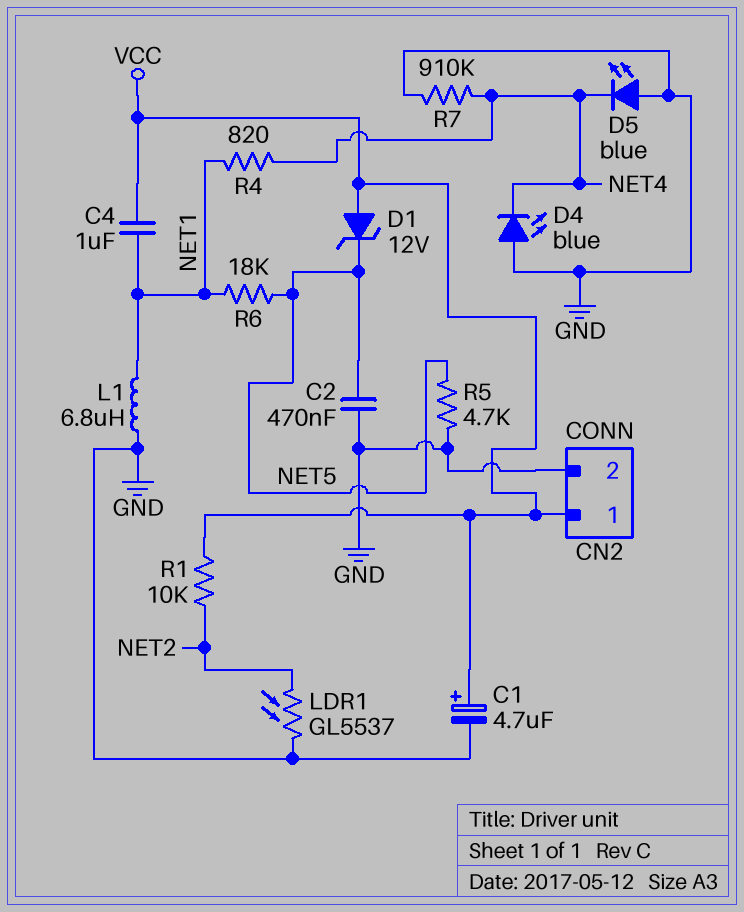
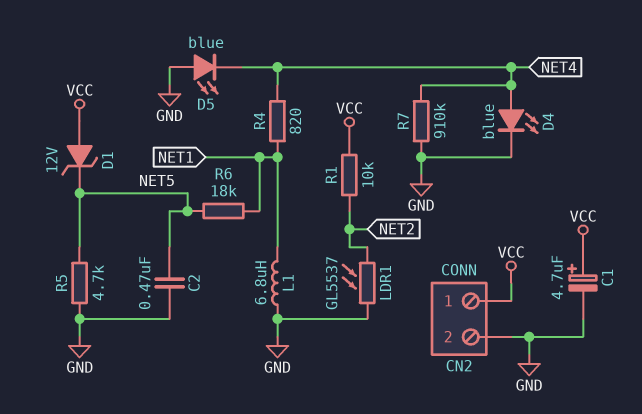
C4: 1uF (NET1, VCC) -> none
D4: LED blue (A GND, K NET4) -> LED blue (A NET4, K GND)

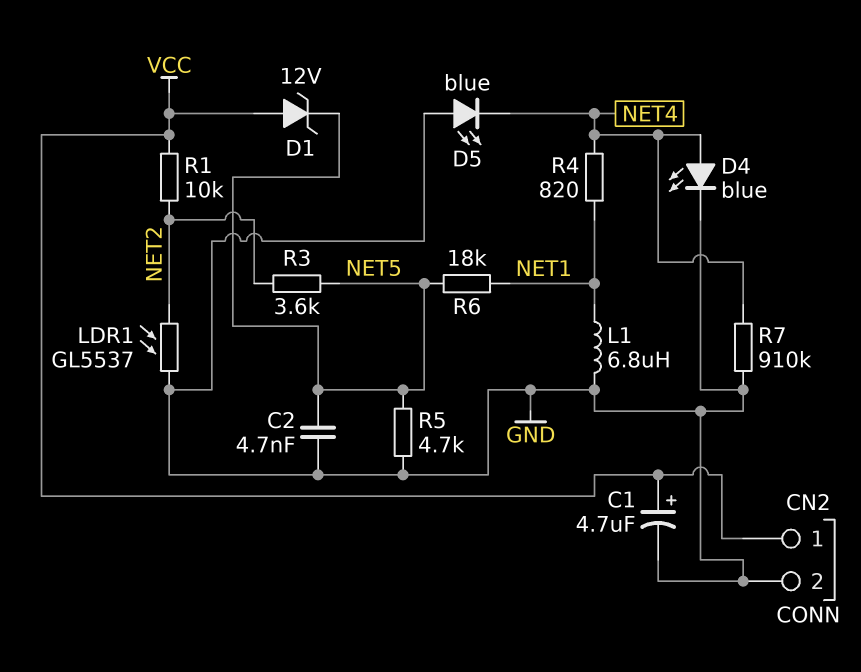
C2: 470nF (GND, NET5) -> 4.7nF (GND, NET5)
R3: none -> 3.6k (NET2, NET5)

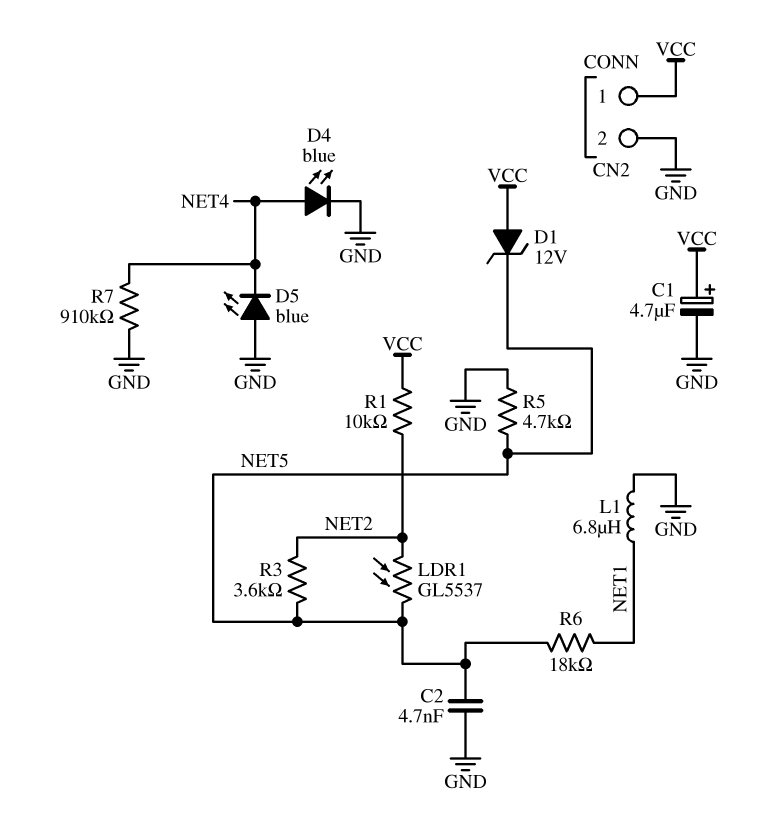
LDR1: GL5537 (GND, NET2) -> GL5537 (NET2, NET5)
R4: 820 (NET1, NET4) -> none

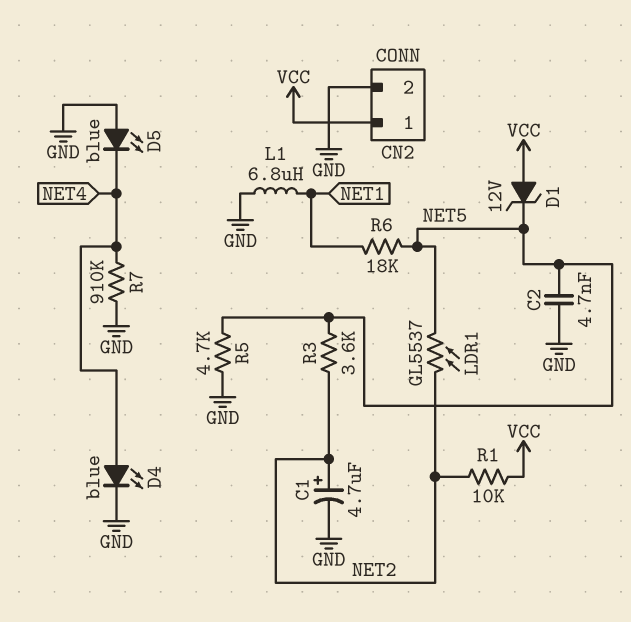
C1: 4.7uF (plus VCC, minus GND) -> 4.7uF (plus NET2, minus GND)

